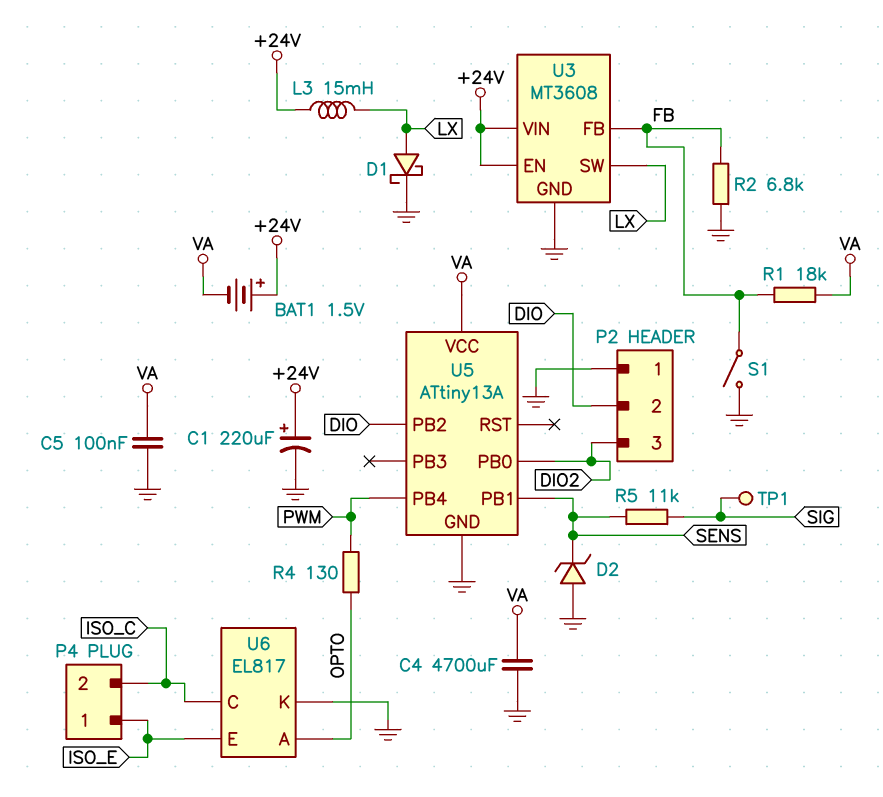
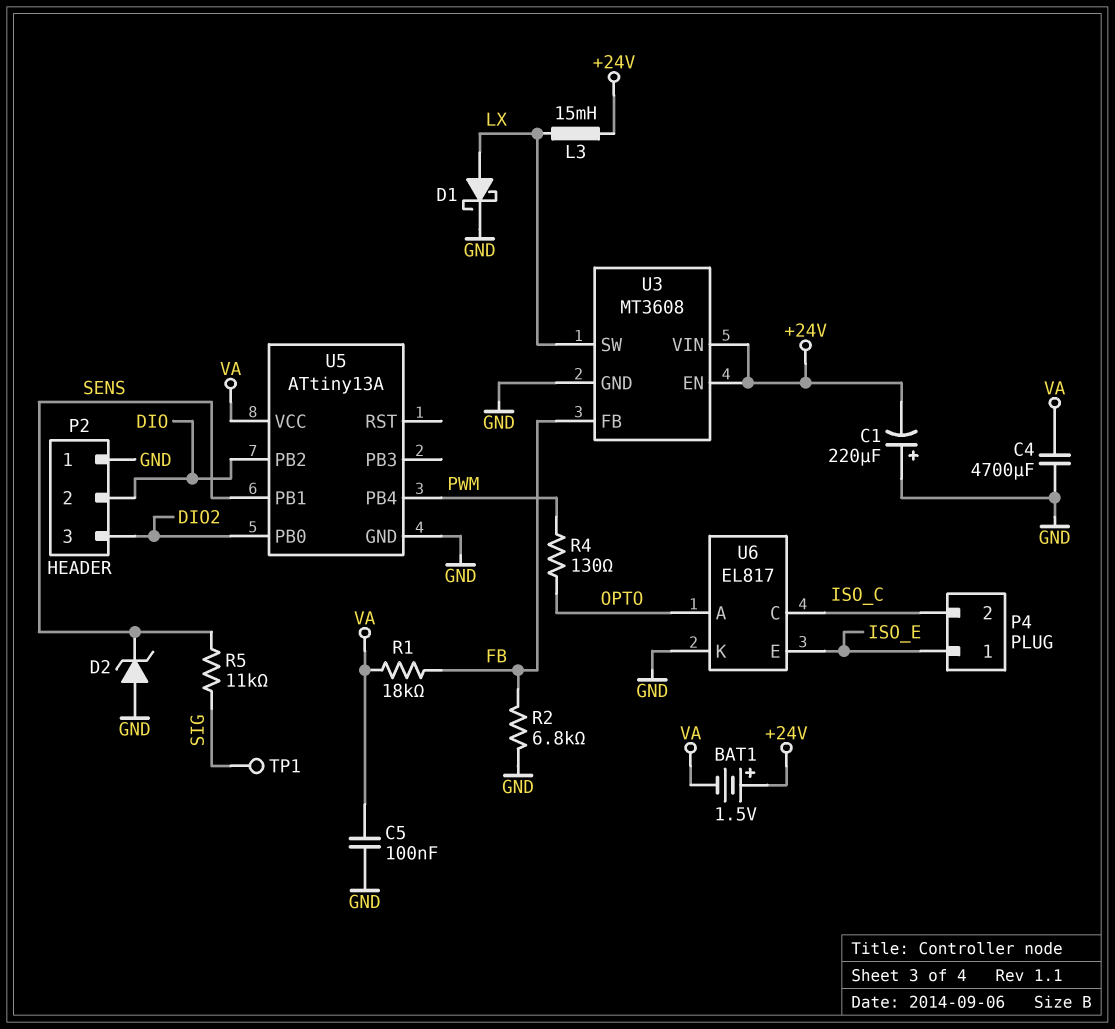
C1: 220uF (plus +24V, minus GND) -> 220uF (plus GND, minus +24V)
S1: switch (FB, GND) -> none

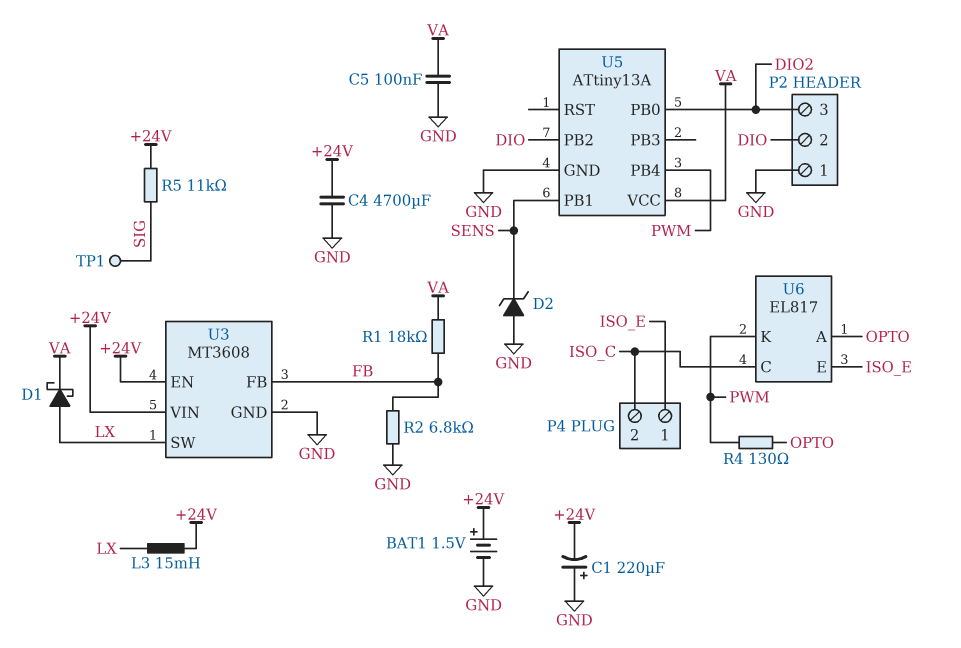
BAT1: 1.5V (plus +24V, minus VA) -> 1.5V (plus +24V, minus GND)
C4: 4700uF (GND, VA) -> 4700uF (+24V, GND)
D1: schottky (A LX, K GND) -> schottky (A LX, K VA)
R5: 11k (SENS, SIG) -> 11k (+24V, SIG)
U6 pin K: GND -> PWM

